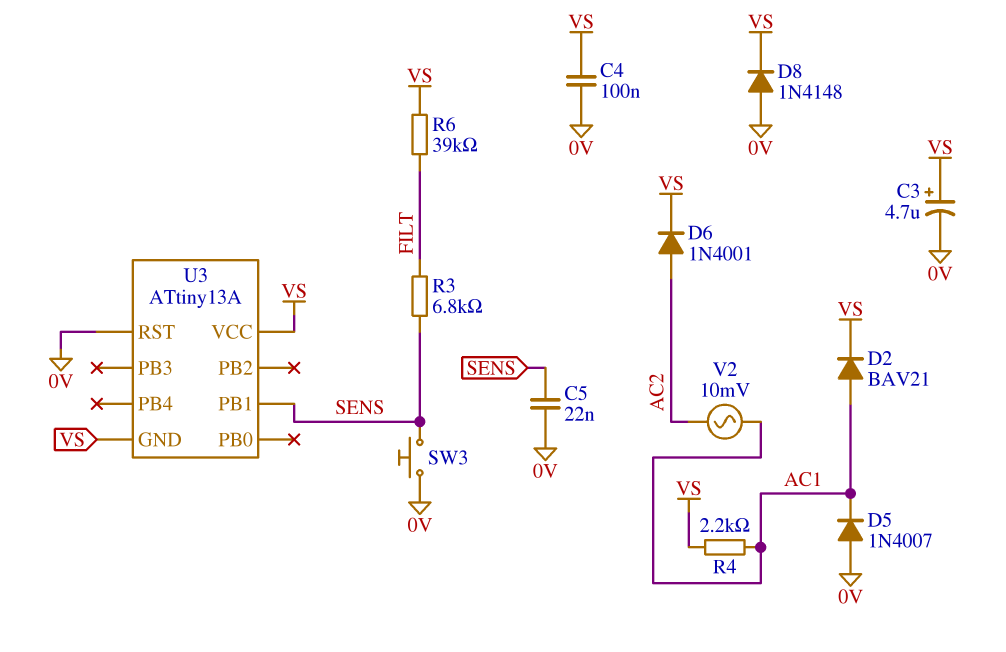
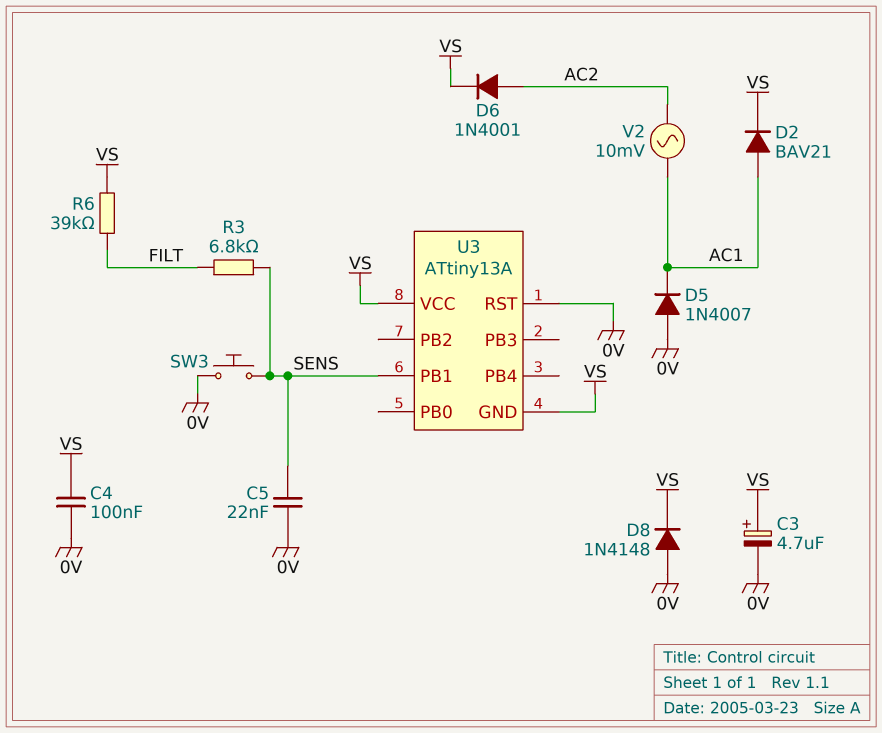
R4: 2.2k (AC1, VS) -> none

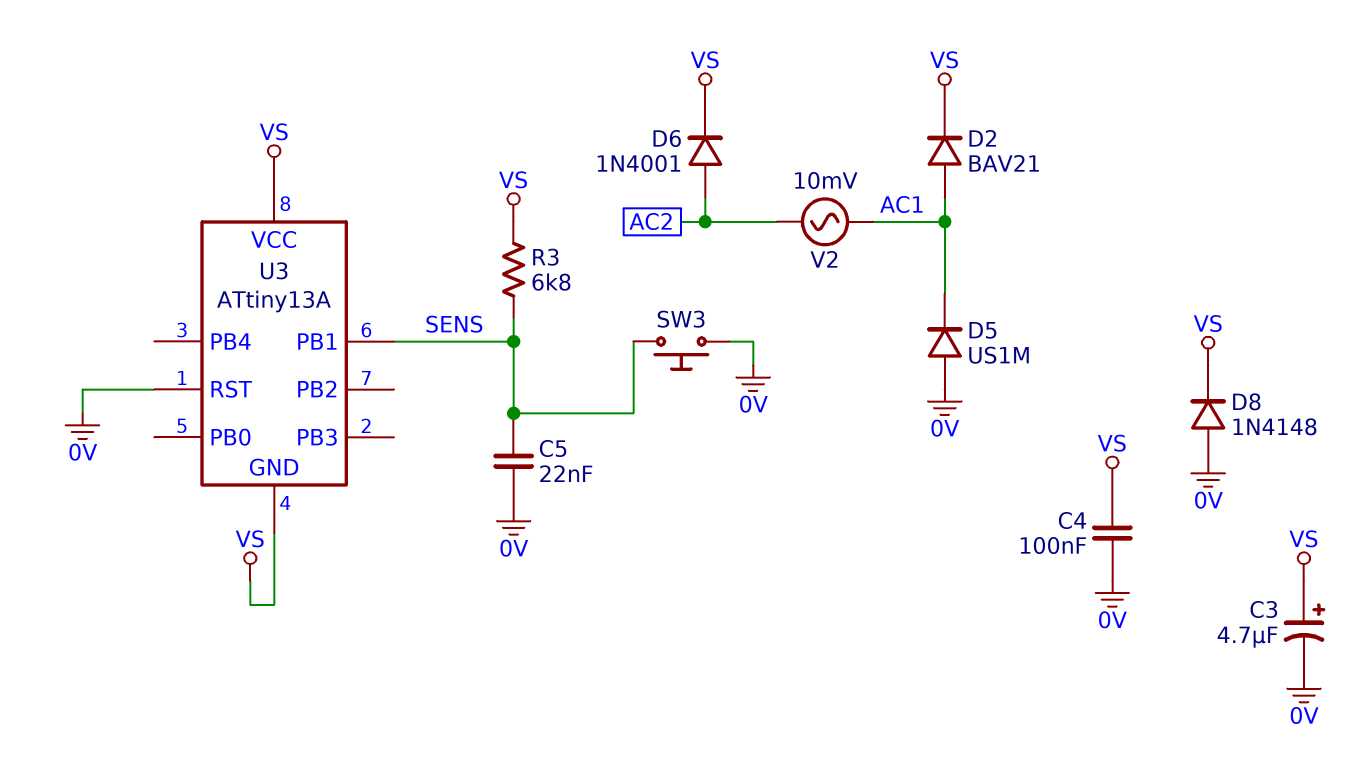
D5: diode 1N4007 (A 0V, K AC1) -> diode US1M (A 0V, K AC1)
R3: 6.8k (FILT, SENS) -> 6.8k (SENS, VS)
R6: 39k (FILT, VS) -> none

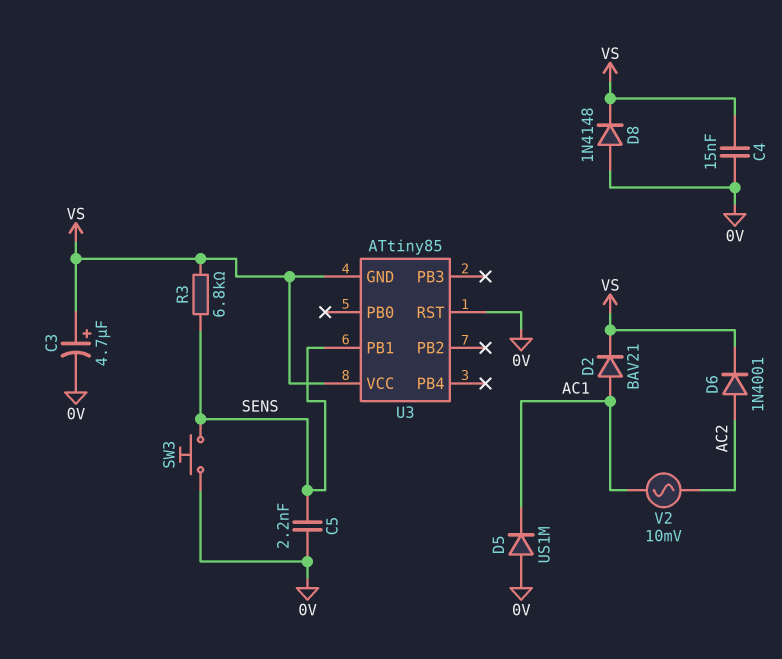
C4: 100nF (0V, VS) -> 15nF (0V, VS)
C5: 22nF (0V, SENS) -> 2.2nF (0V, SENS)
U3: ATtiny13A -> ATtiny85

